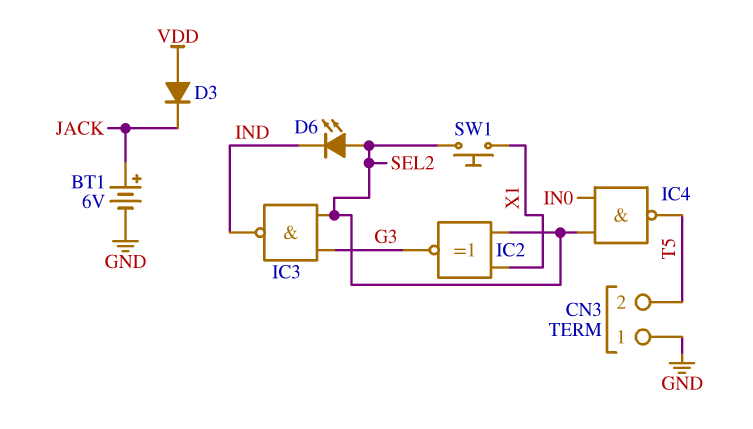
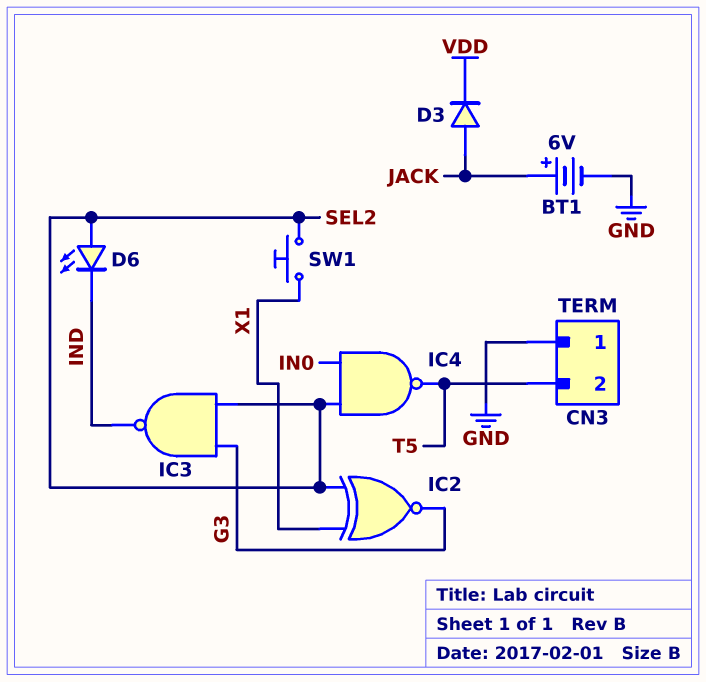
D3: diode (A VDD, K JACK) -> diode (A JACK, K VDD)

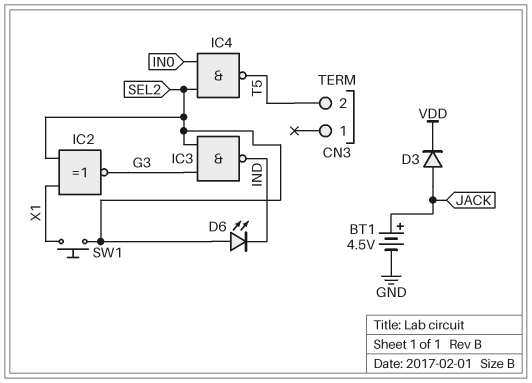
BT1: 6V (plus JACK, minus GND) -> 4.5V (plus JACK, minus GND)
CN3 pin 1: GND -> none

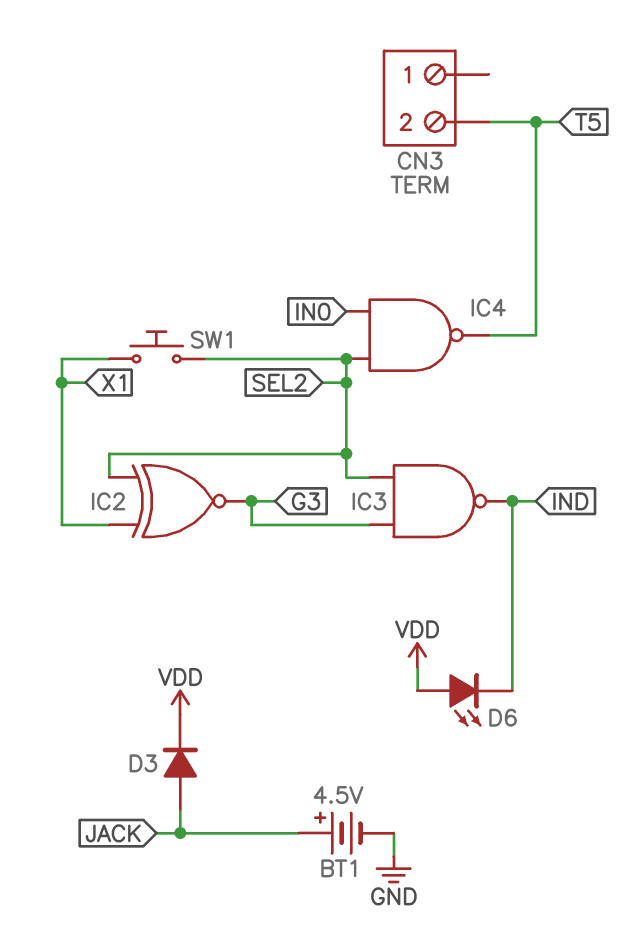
D6: LED (A SEL2, K IND) -> LED (A VDD, K IND)

